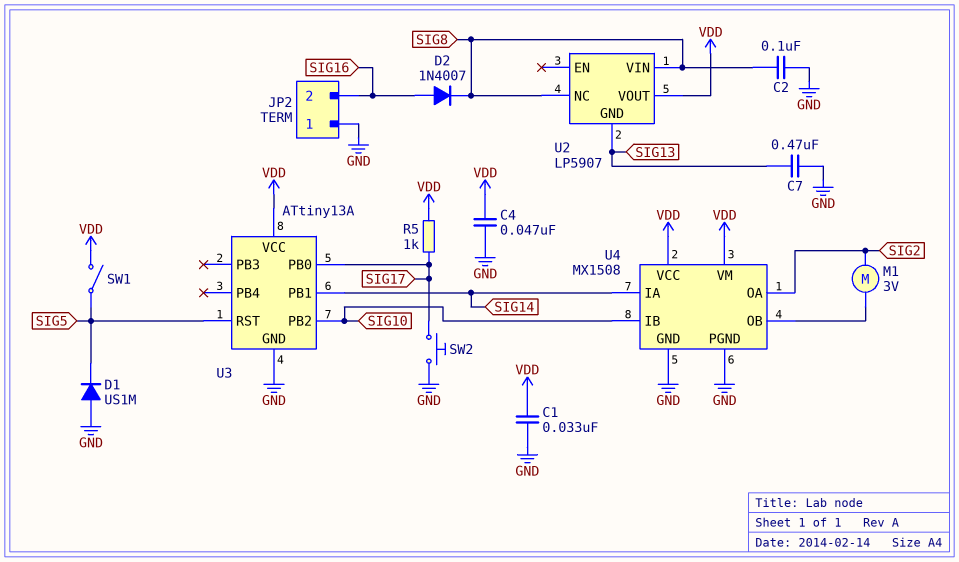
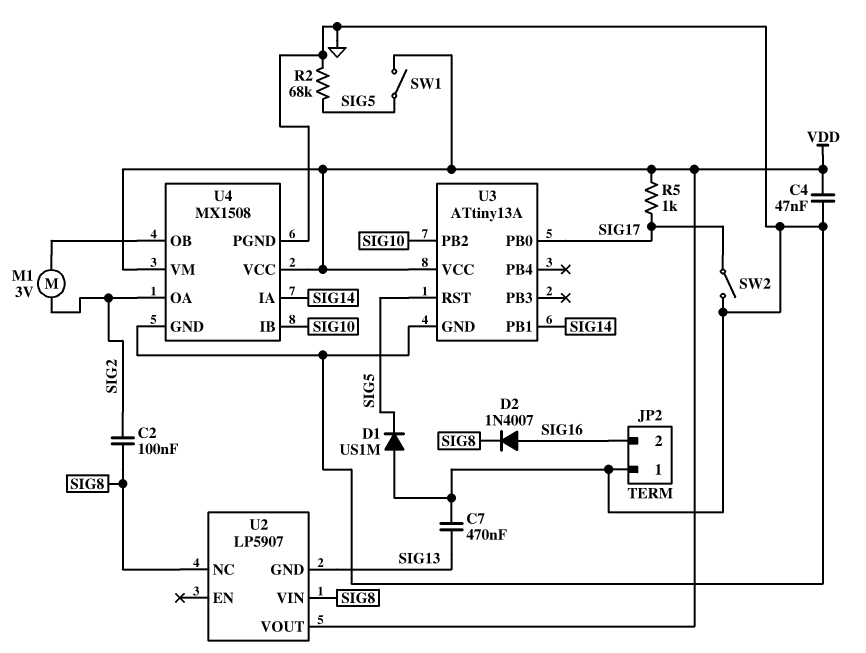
C1: 33nF (GND, VDD) -> none
C2: 100nF (GND, SIG8) -> 100nF (SIG2, SIG8)
R2: none -> 68k (GND, SIG5)
SW2: button (GND, SIG17) -> switch (GND, SIG17)

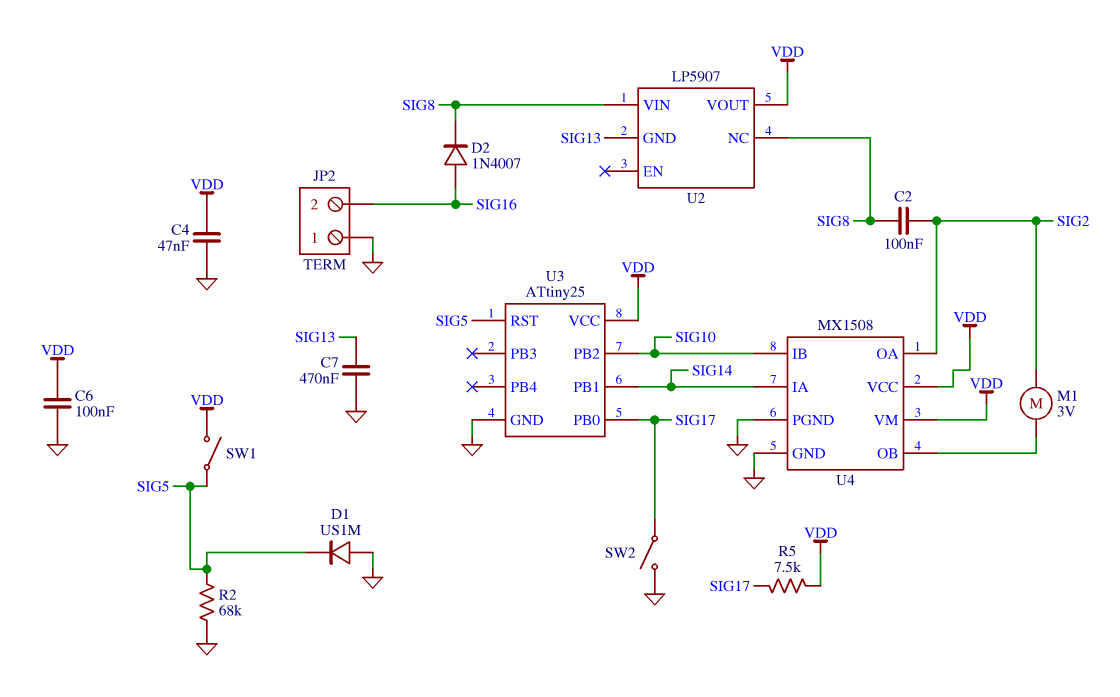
C6: none -> 100nF (GND, VDD)
R5: 1k (SIG17, VDD) -> 7.5k (SIG17, VDD)
U3: ATtiny13A -> ATtiny25

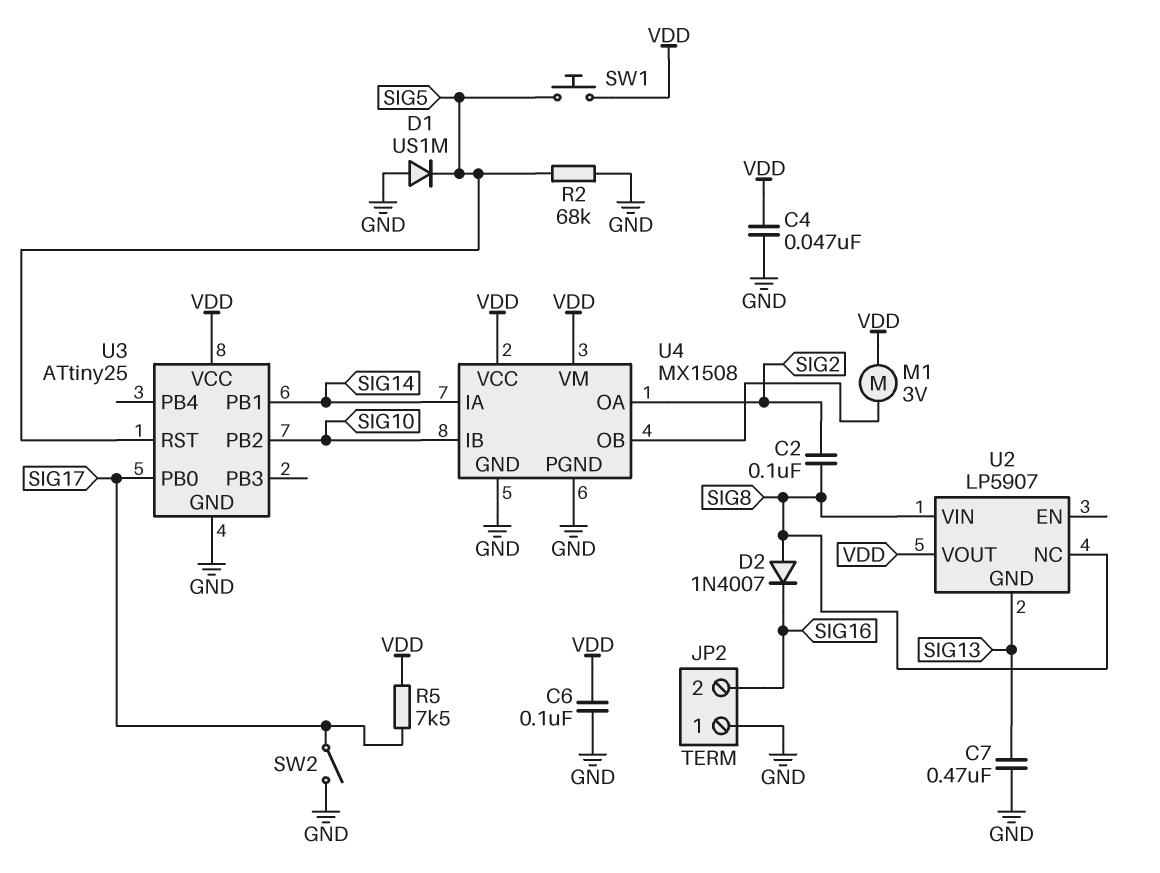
D2: diode 1N4007 (A SIG16, K SIG8) -> diode 1N4007 (A SIG8, K SIG16)
M1: motor 3V (SIG2, U4/OB) -> motor 3V (U4/OB, VDD)
SW1: switch (SIG5, VDD) -> button (SIG5, VDD)

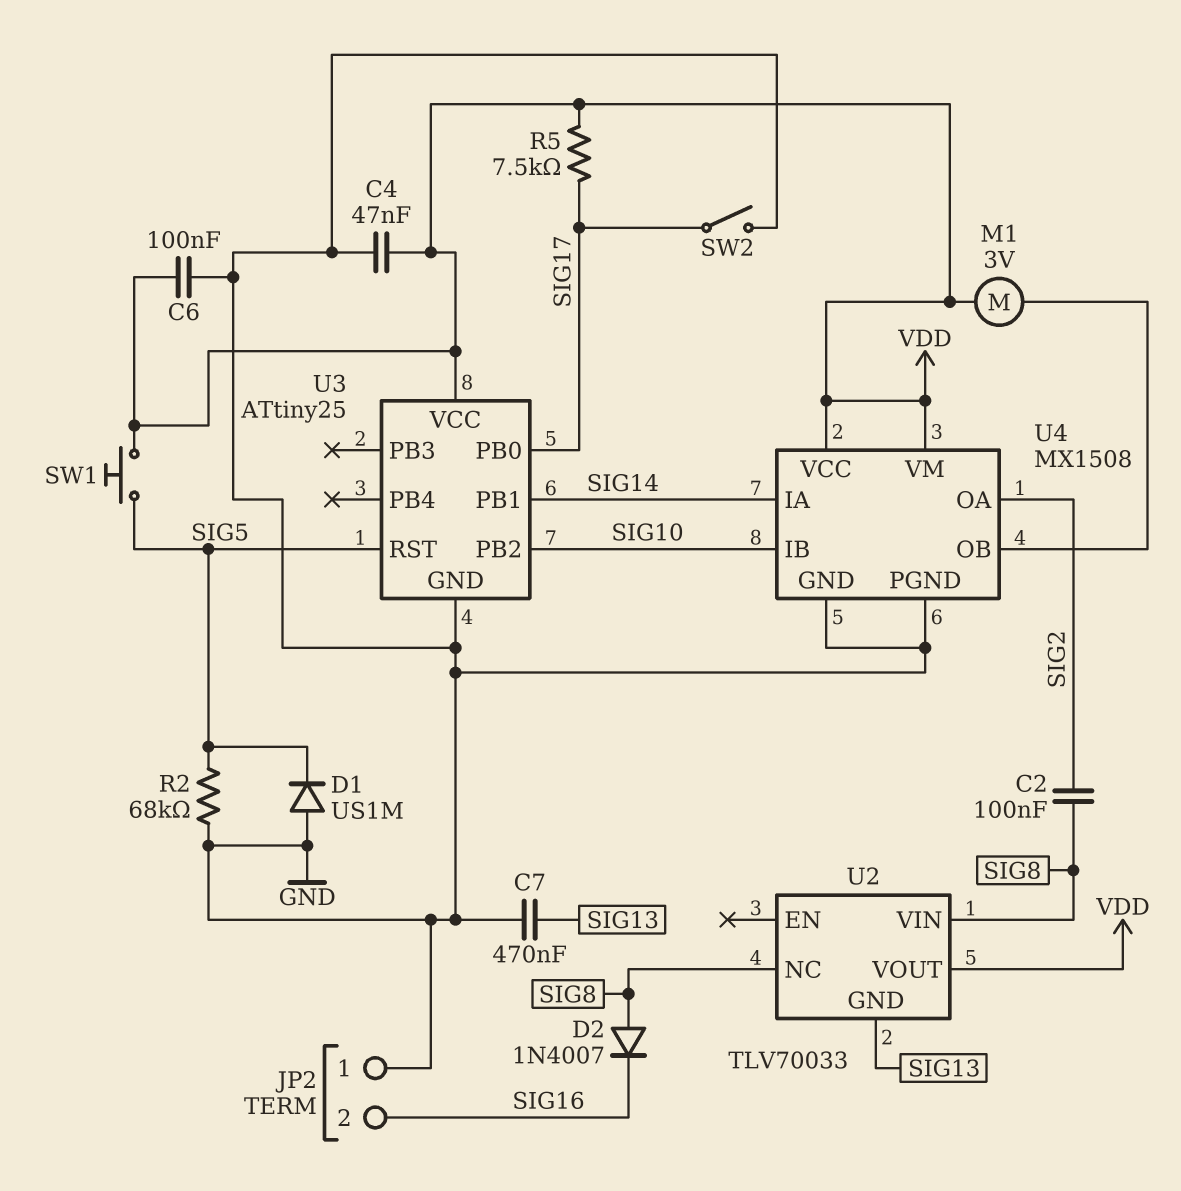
U2: LP5907 -> TLV70033

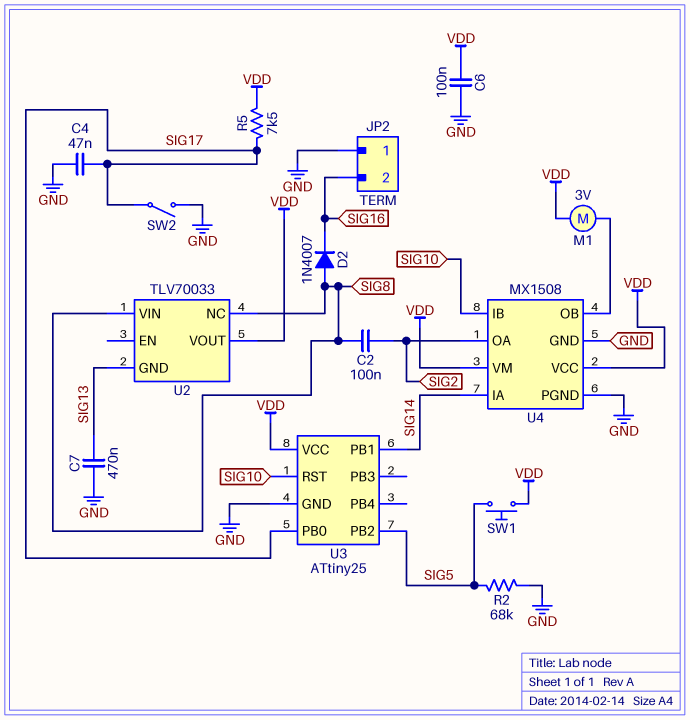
C4: 47nF (GND, VDD) -> 47nF (GND, SIG17)
D1: diode US1M (A GND, K SIG5) -> none
U3 pin PB2: SIG10 -> SIG5
U3 pin RST: SIG5 -> SIG10

